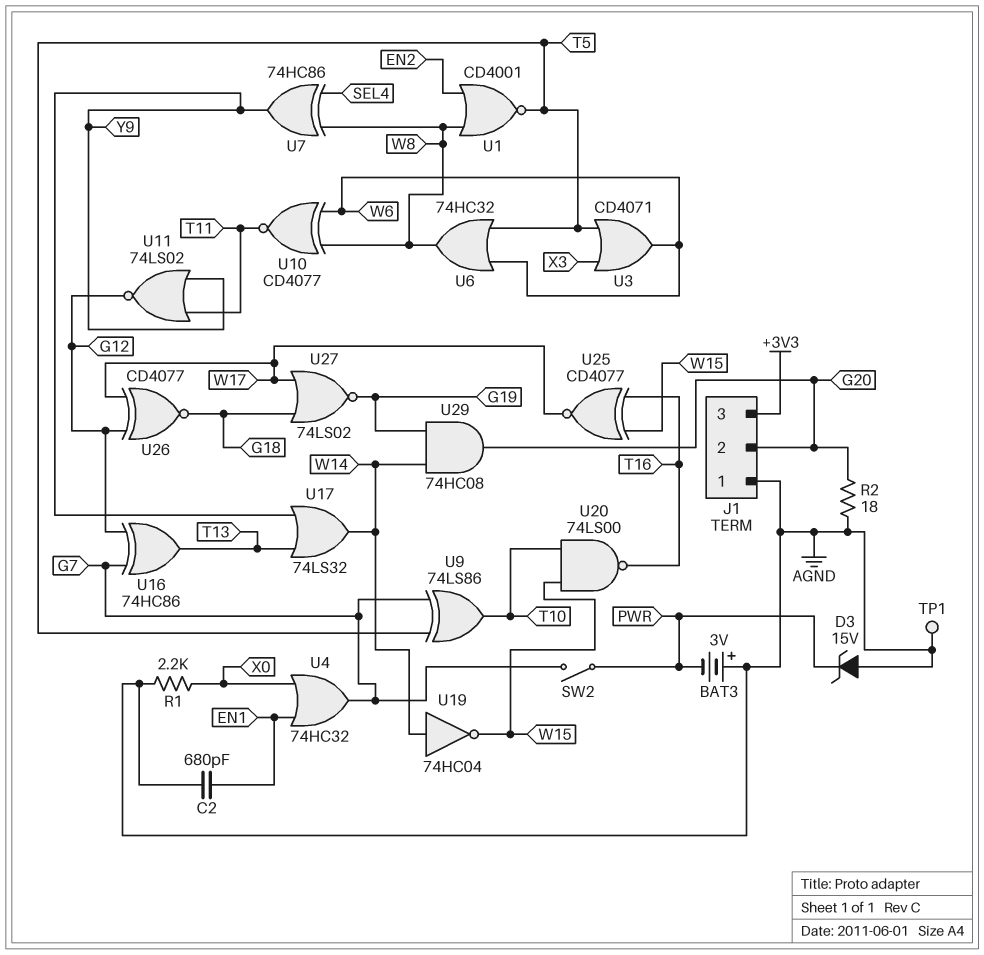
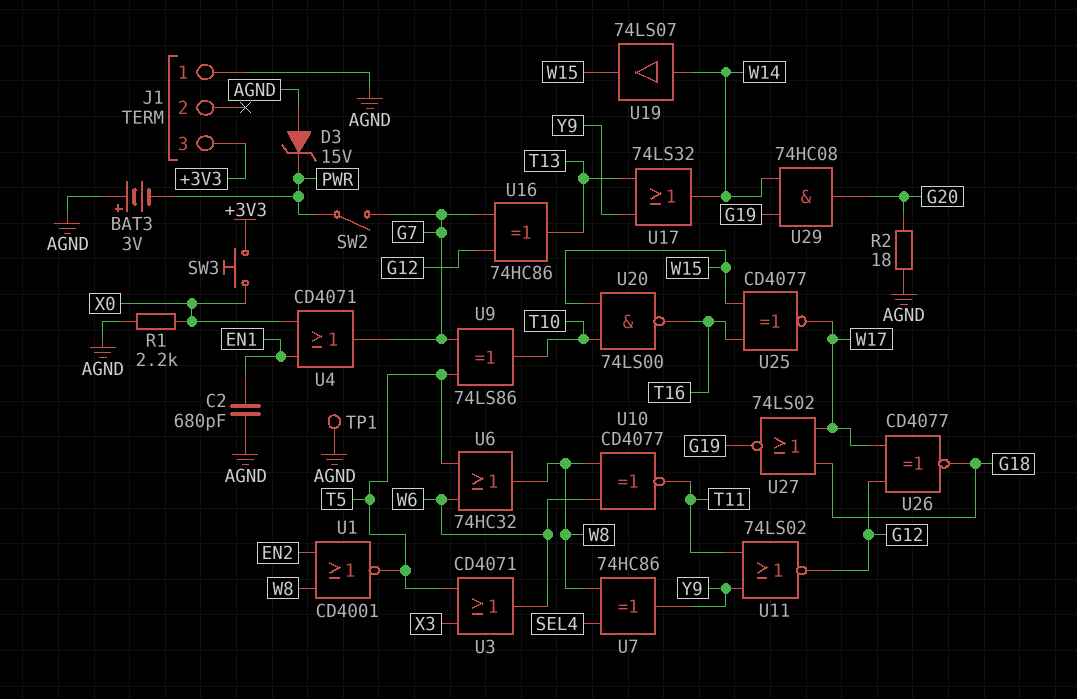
J1 pin 2: G20 -> none
SW3: none -> button (+3V3, X0)
U4: OR 74HC32 (in EN1, in X0, out G7) -> OR CD4071 (in EN1, in X0, out G7)
U19: NOT 74HC04 (in W14, out W15) -> buffer 74LS07 (in W14, out W15)

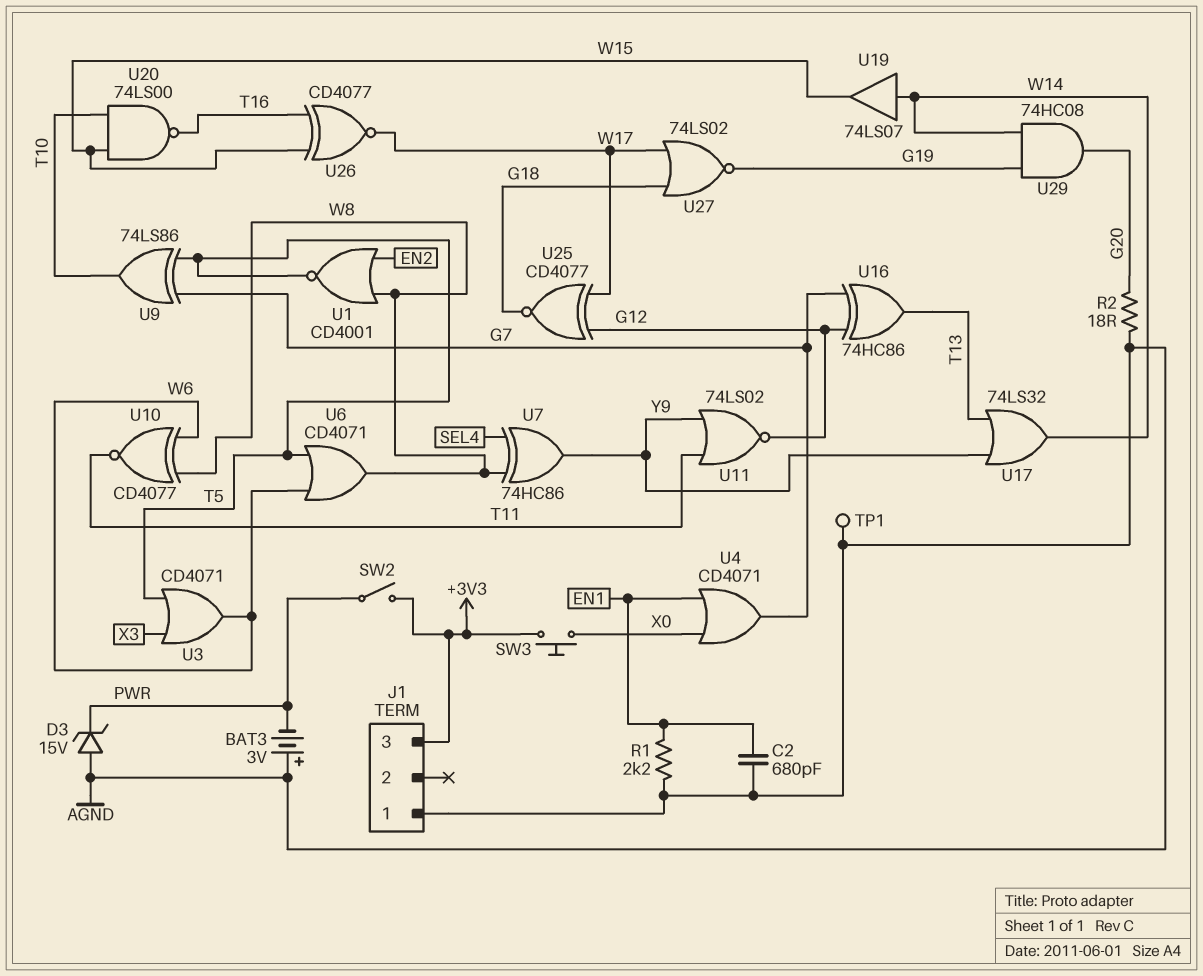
R1: 2.2k (AGND, X0) -> 2.2k (AGND, EN1)
SW2: switch (G7, PWR) -> switch (+3V3, PWR)
U6: OR 74HC32 (in T5, in W6, out W8) -> OR CD4071 (in T5, in W6, out W8)
U25: XNOR CD4077 (in T16, in W15, out W17) -> XNOR CD4077 (in G12, in W17, out G18)
U26: XNOR CD4077 (in G12, in W17, out G18) -> XNOR CD4077 (in T16, in W15, out W17)

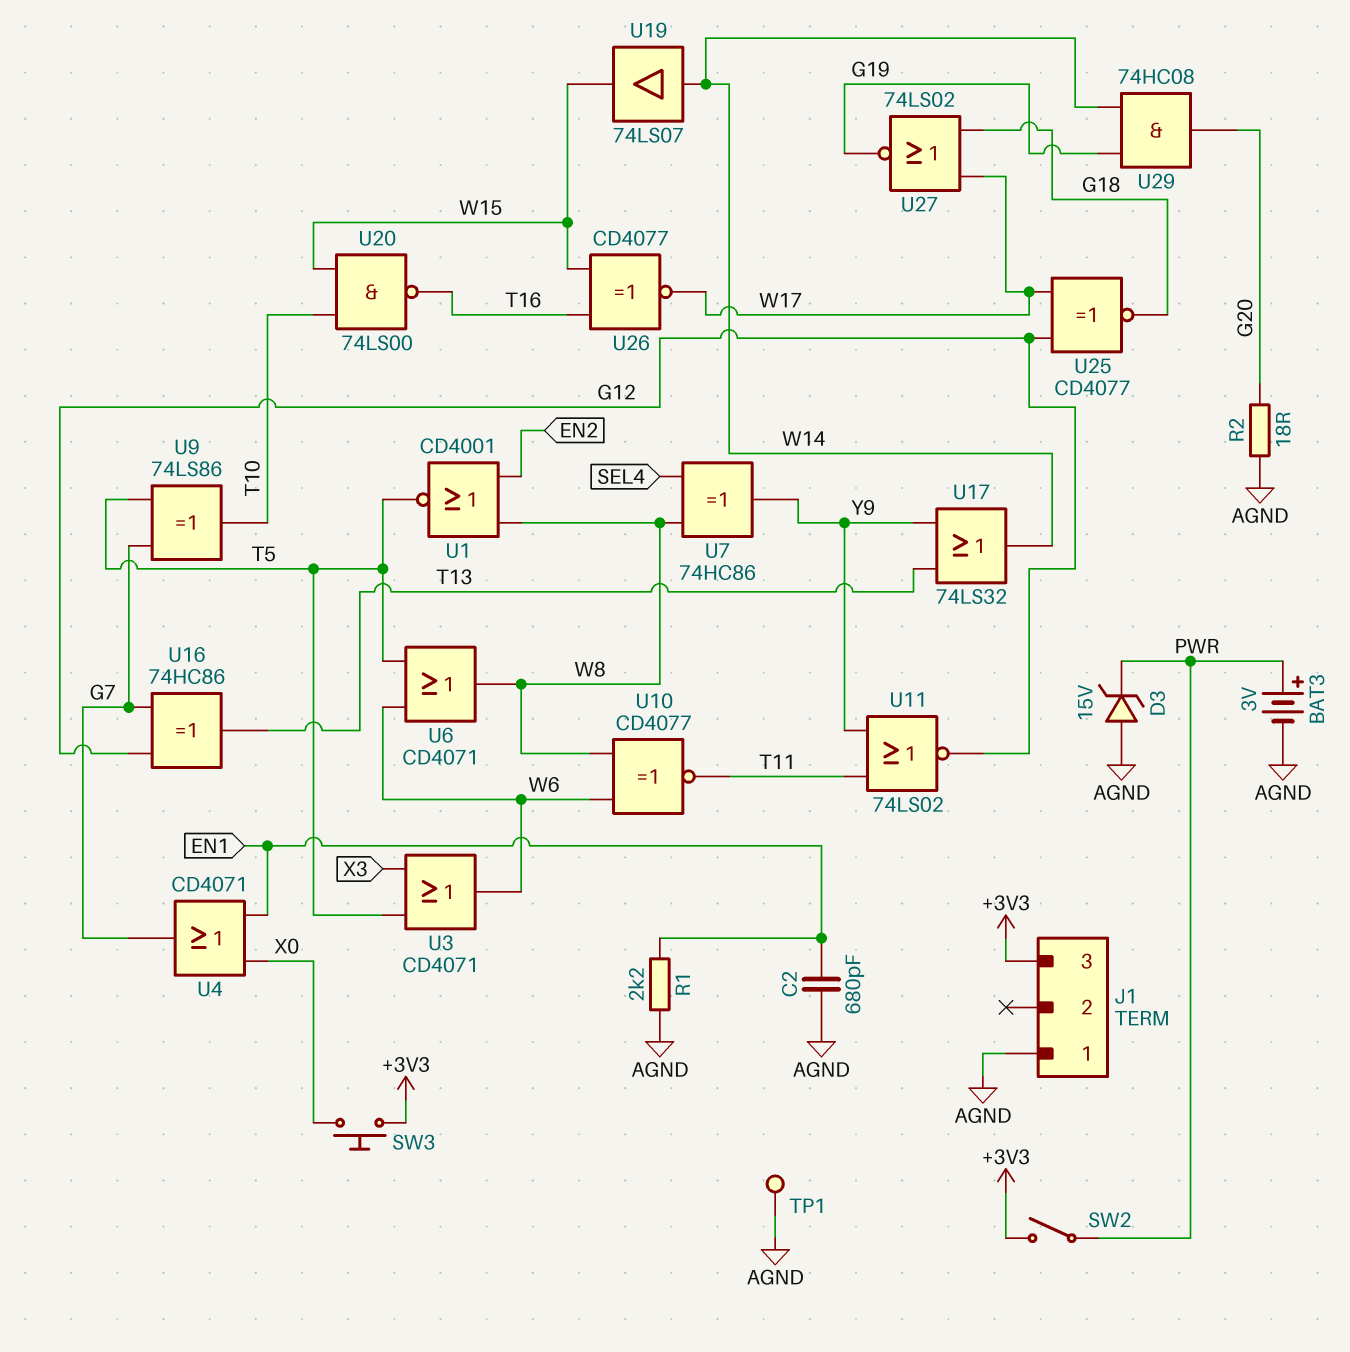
BAT3: 3V (plus AGND, minus PWR) -> 3V (plus PWR, minus AGND)

